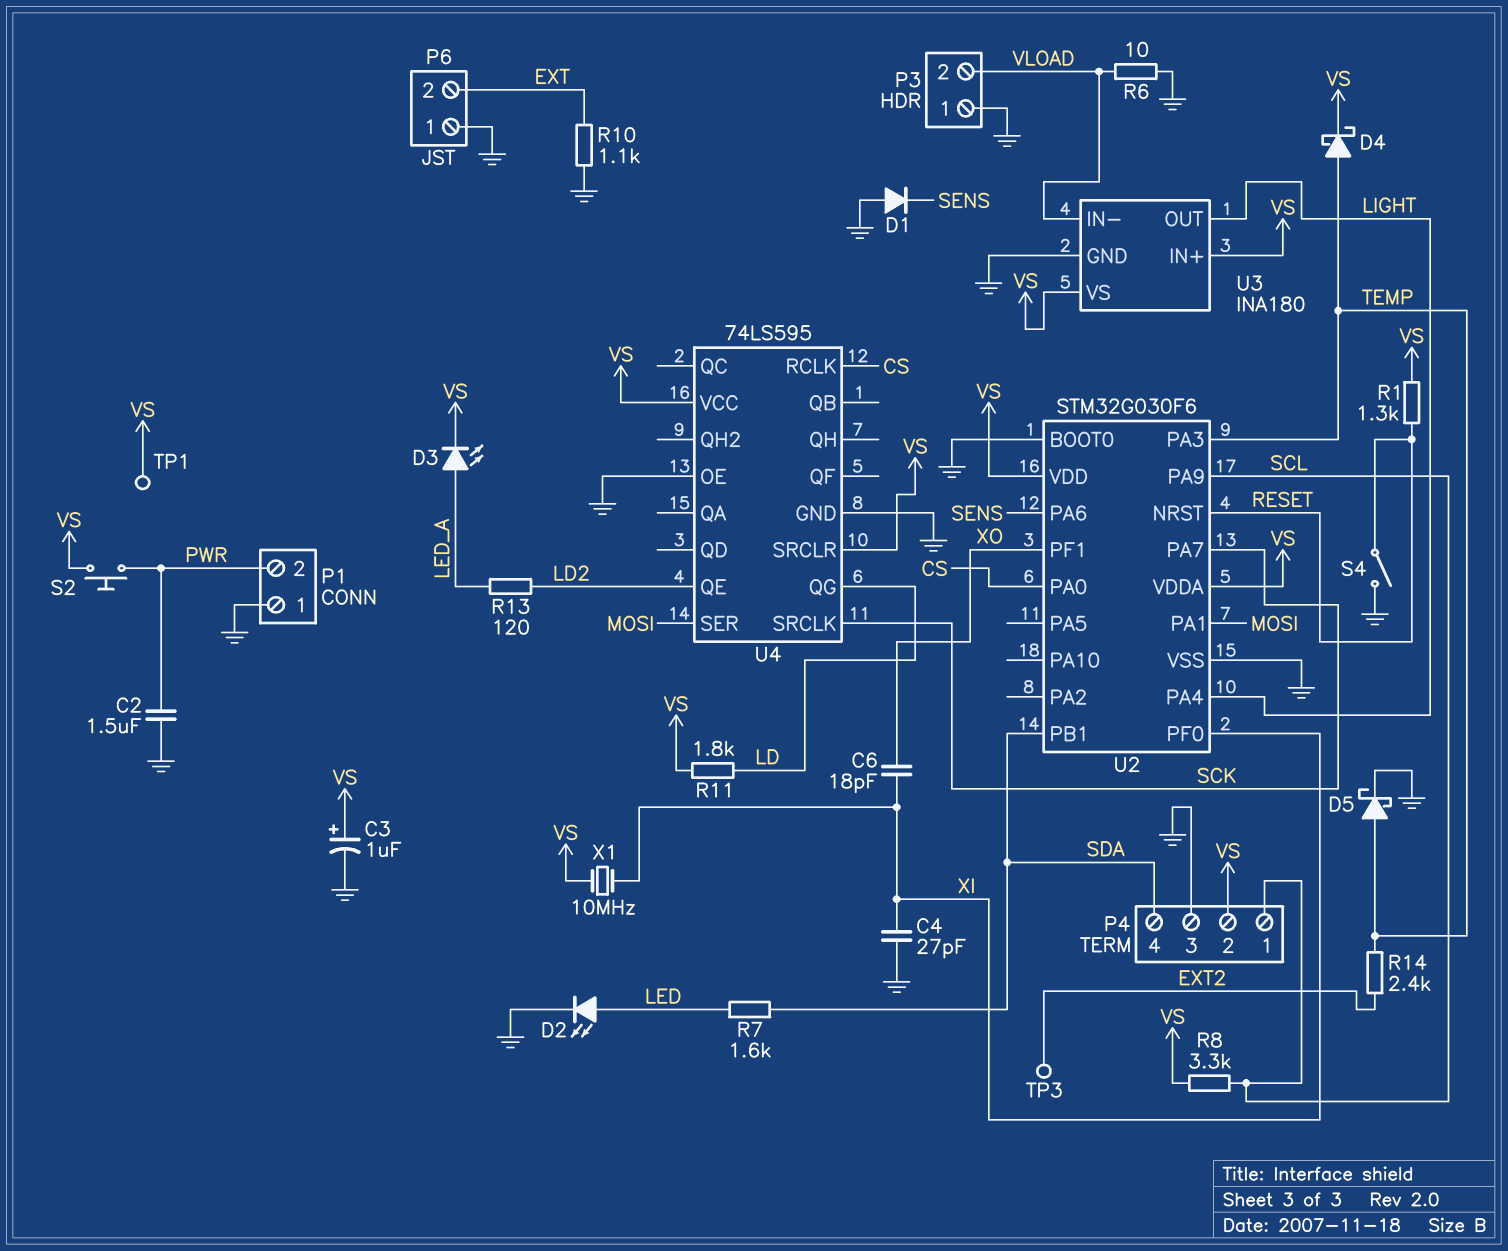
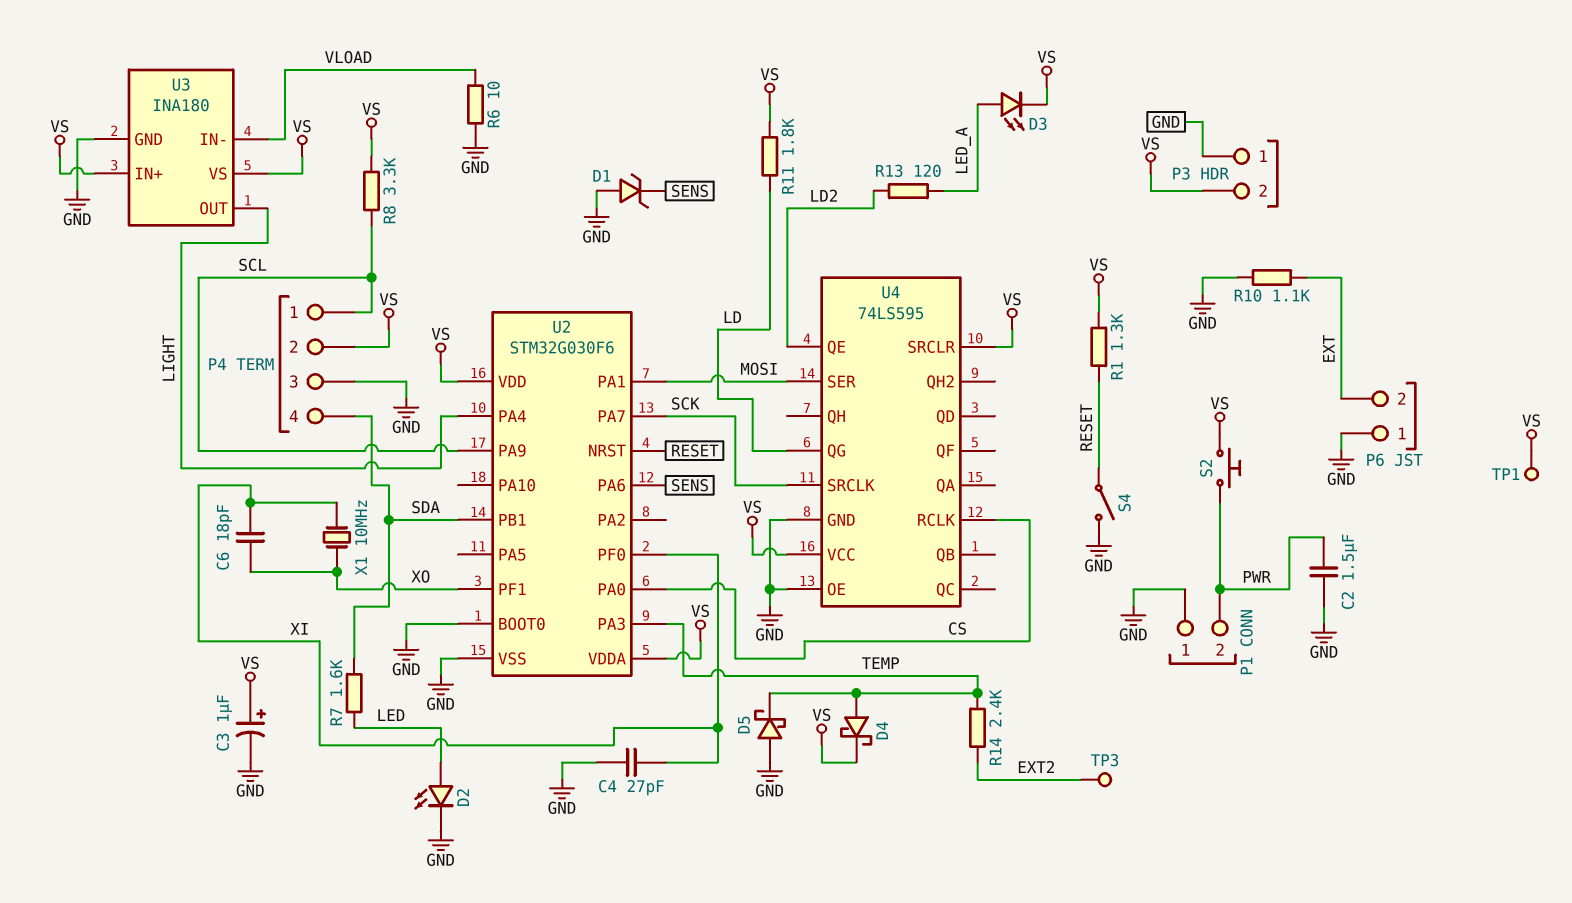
D1: diode (A GND, K SENS) -> zener (A GND, K SENS)
D5: schottky (A TEMP, K GND) -> schottky (A GND, K TEMP)
P3 pin 2: VLOAD -> VS
X1: 10MHz (VS, XI) -> 10MHz (XI, XO)

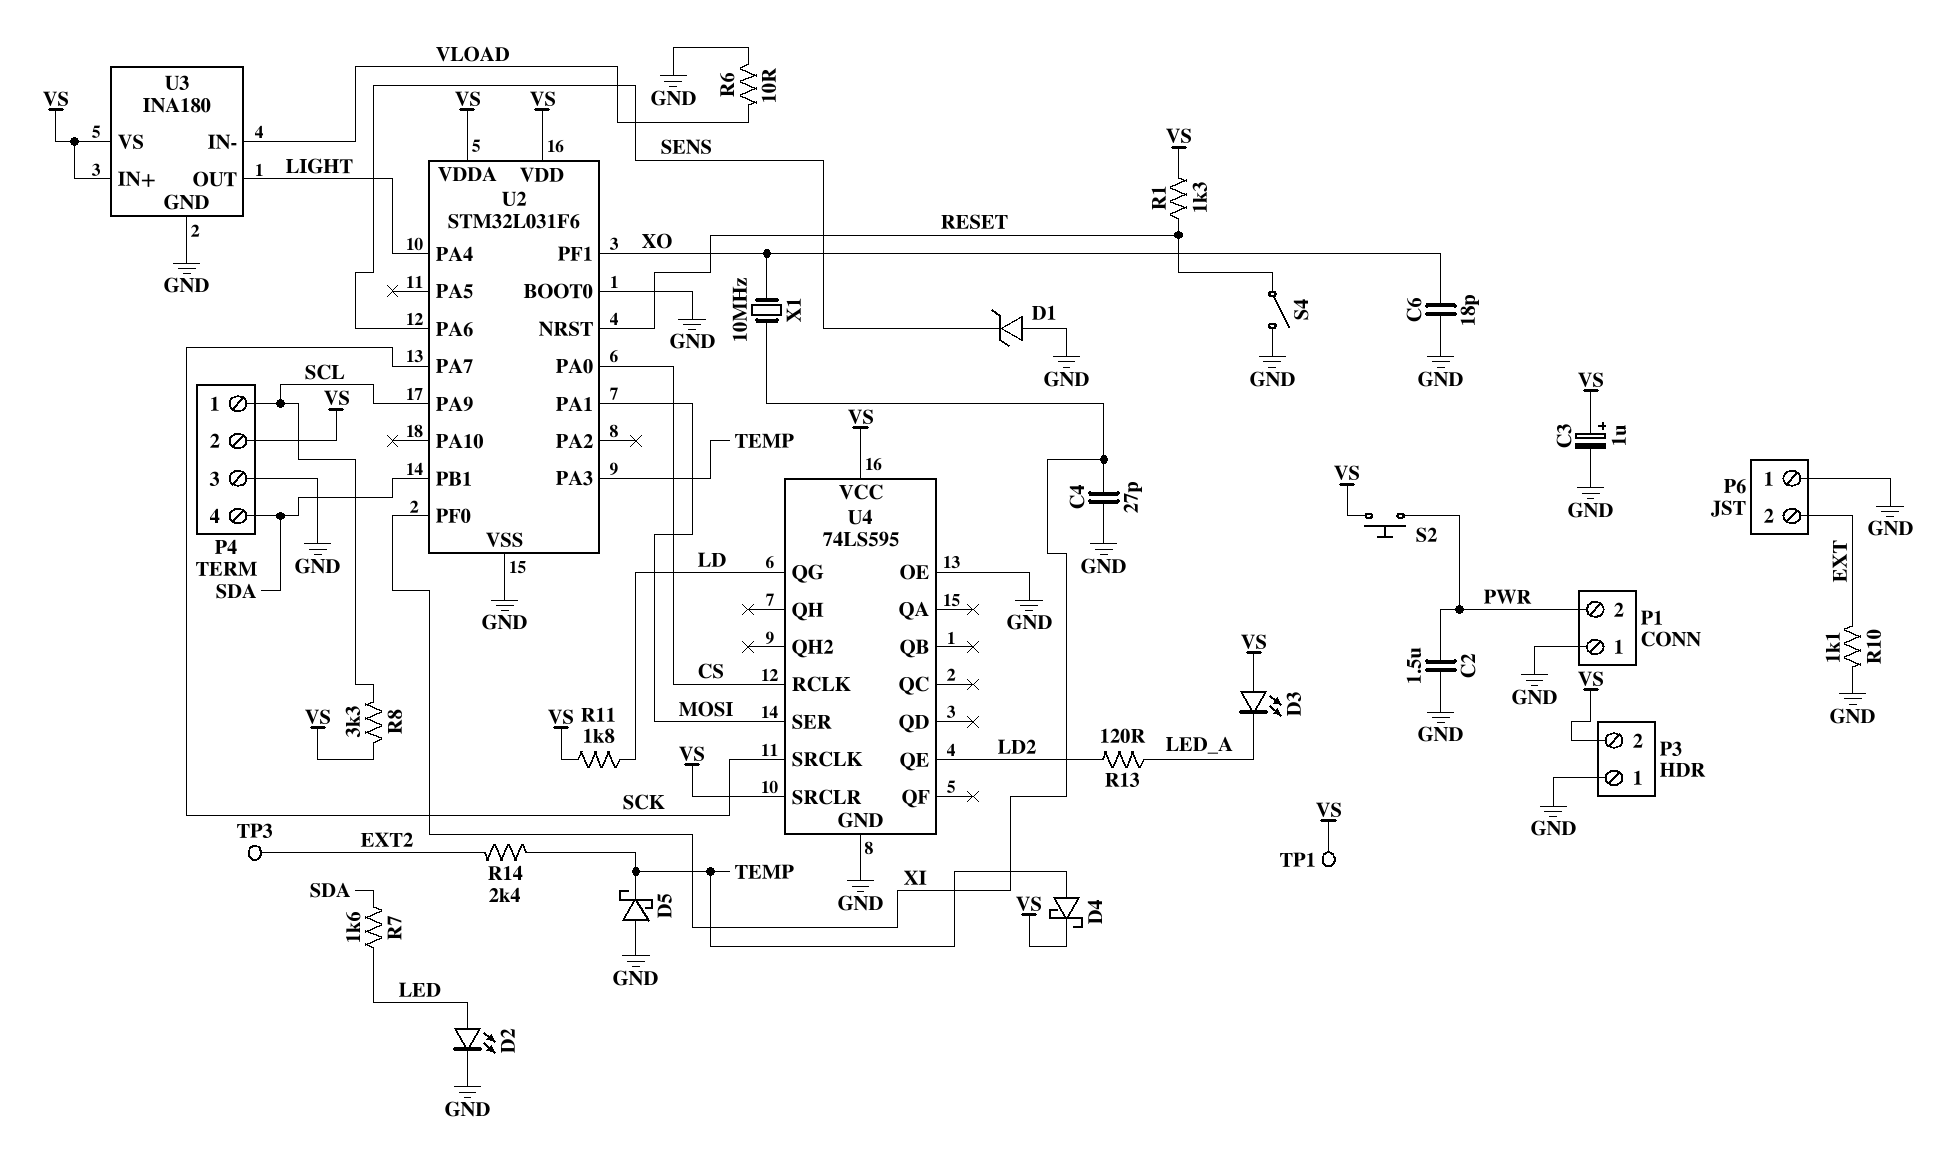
C6: 18pF (XI, XO) -> 18pF (GND, XO)
D3: LED (A LED_A, K VS) -> LED (A VS, K LED_A)
U2: STM32G030F6 -> STM32L031F6

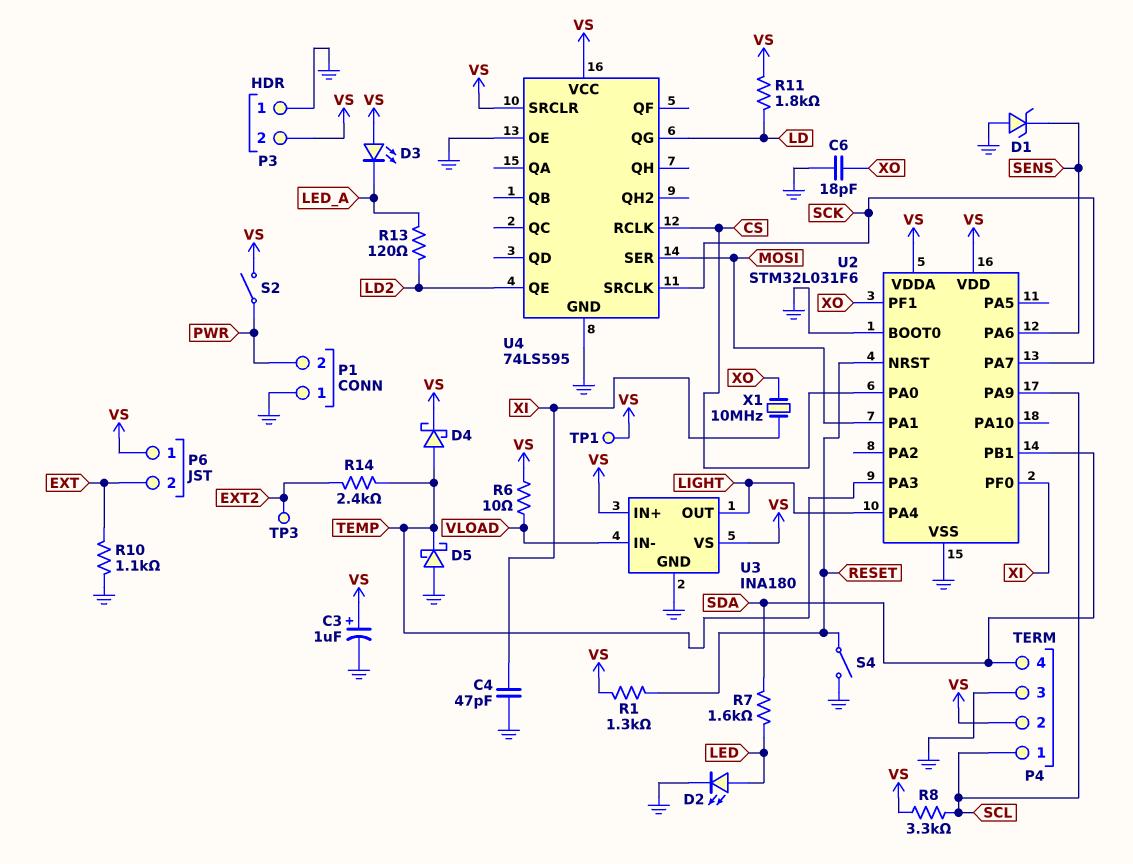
C2: 1.5uF (GND, PWR) -> none
C4: 27pF (GND, XI) -> 47pF (GND, XI)
P6 pin 1: GND -> VS
R6: 10 (GND, VLOAD) -> 10 (VLOAD, VS)
S2: button (PWR, VS) -> switch (PWR, VS)

